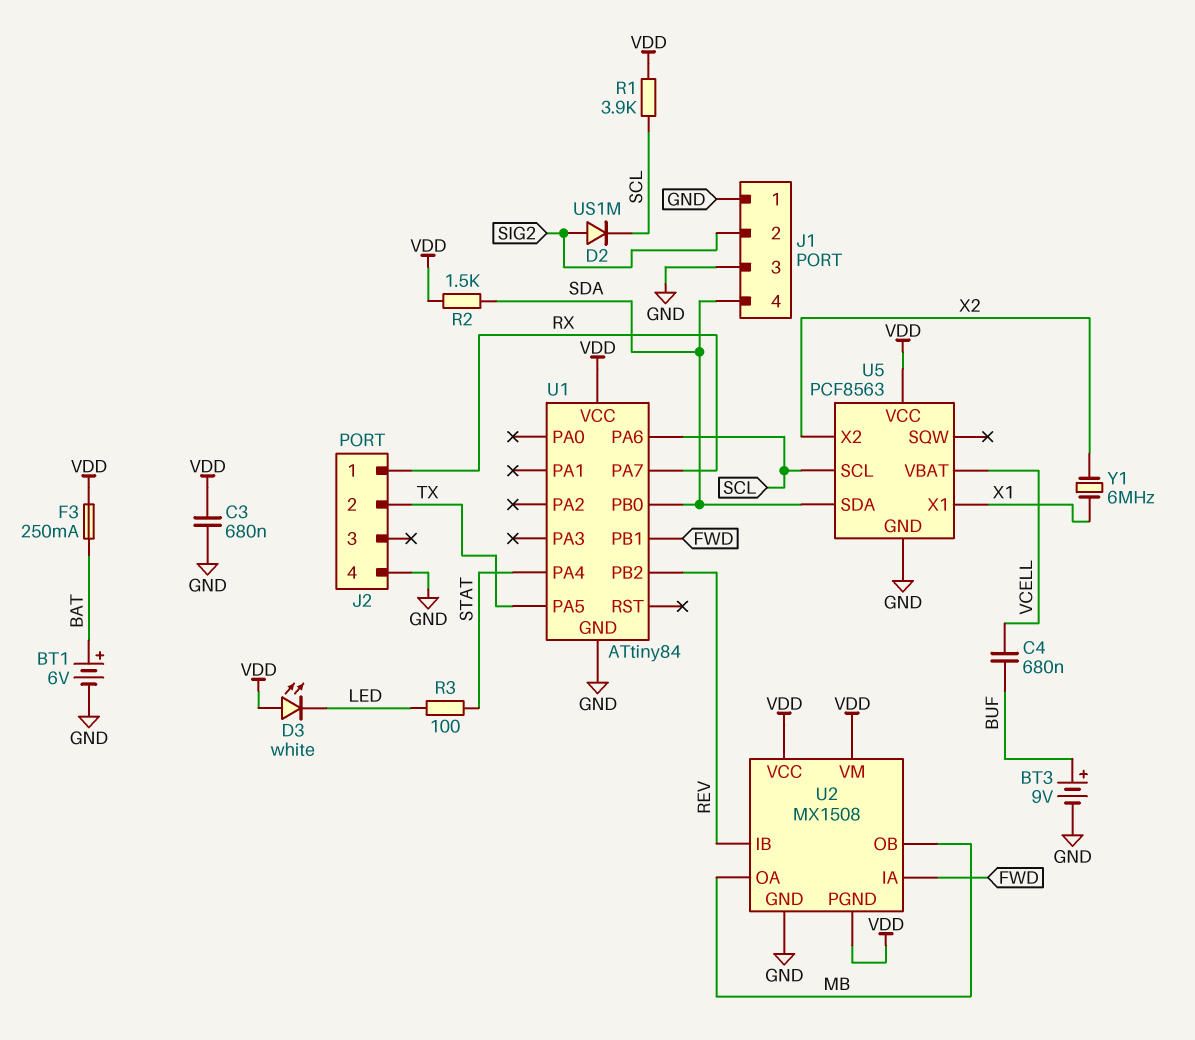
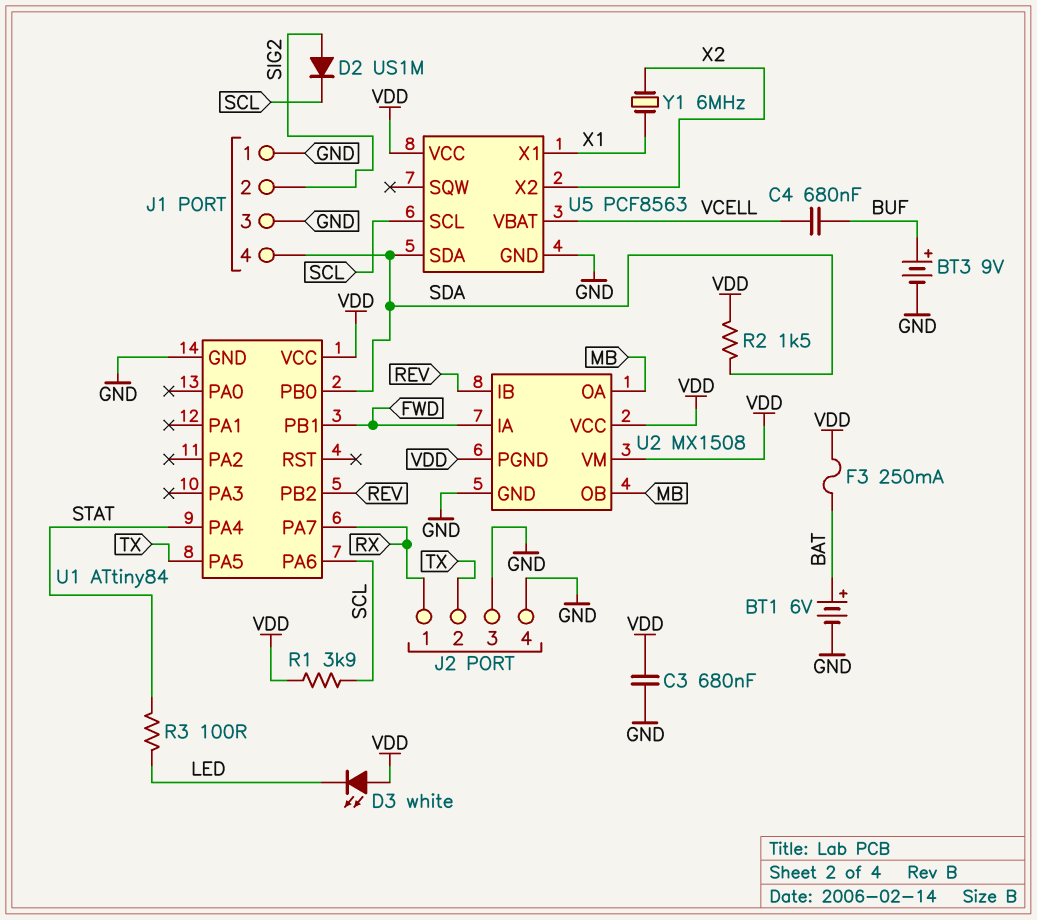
J2 pin 3: none -> GND

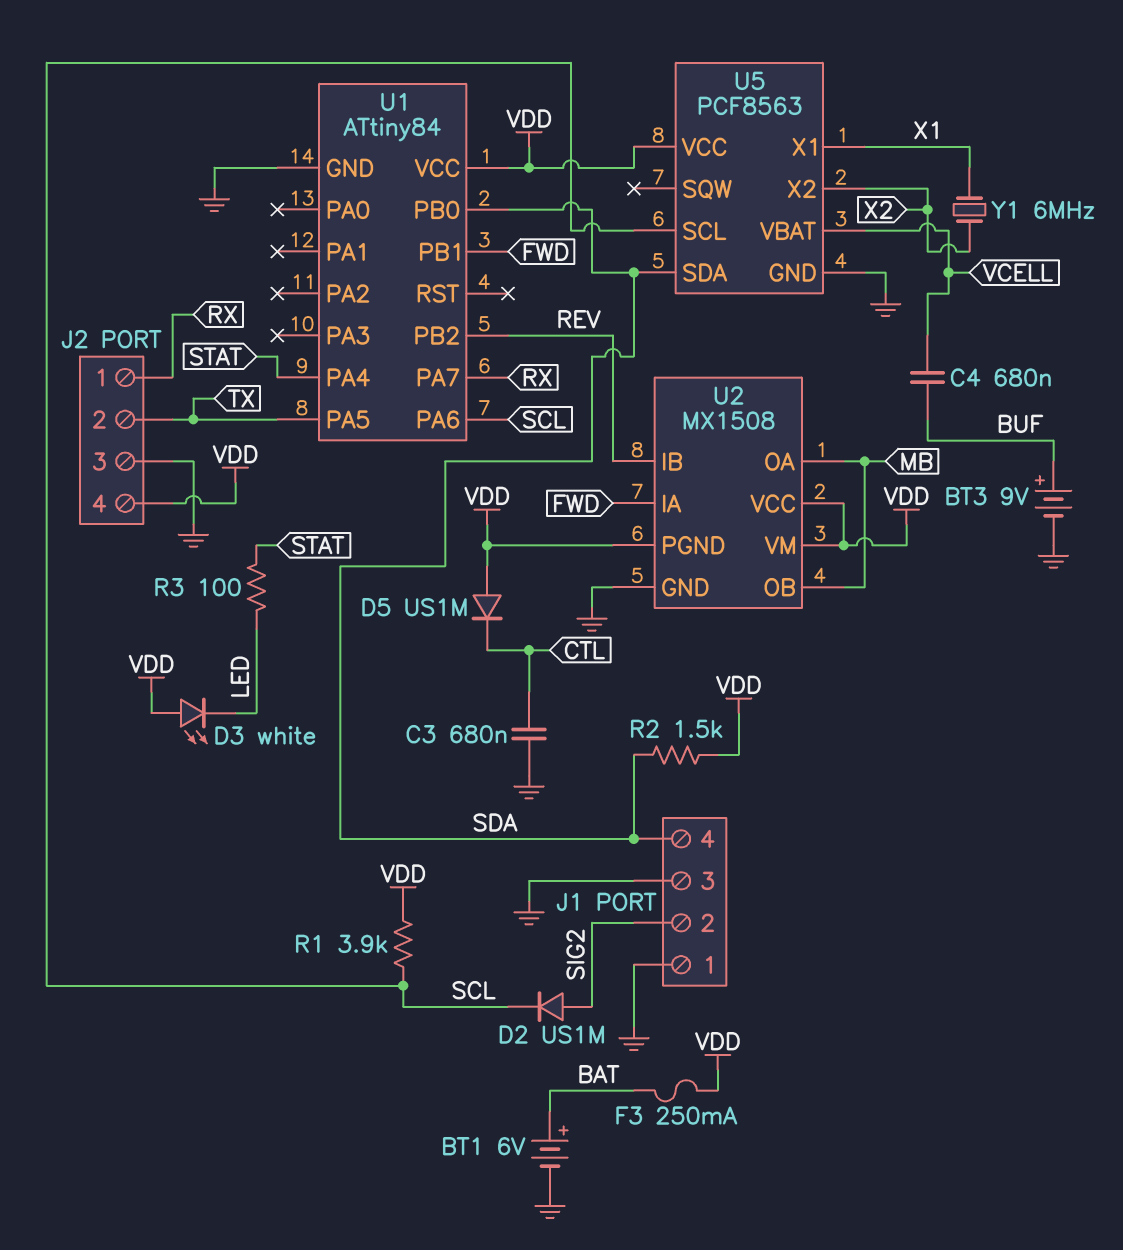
C3: 680nF (GND, VDD) -> 680nF (CTL, GND)
D5: none -> diode US1M (A VDD, K CTL)
J2 pin 4: GND -> VDD

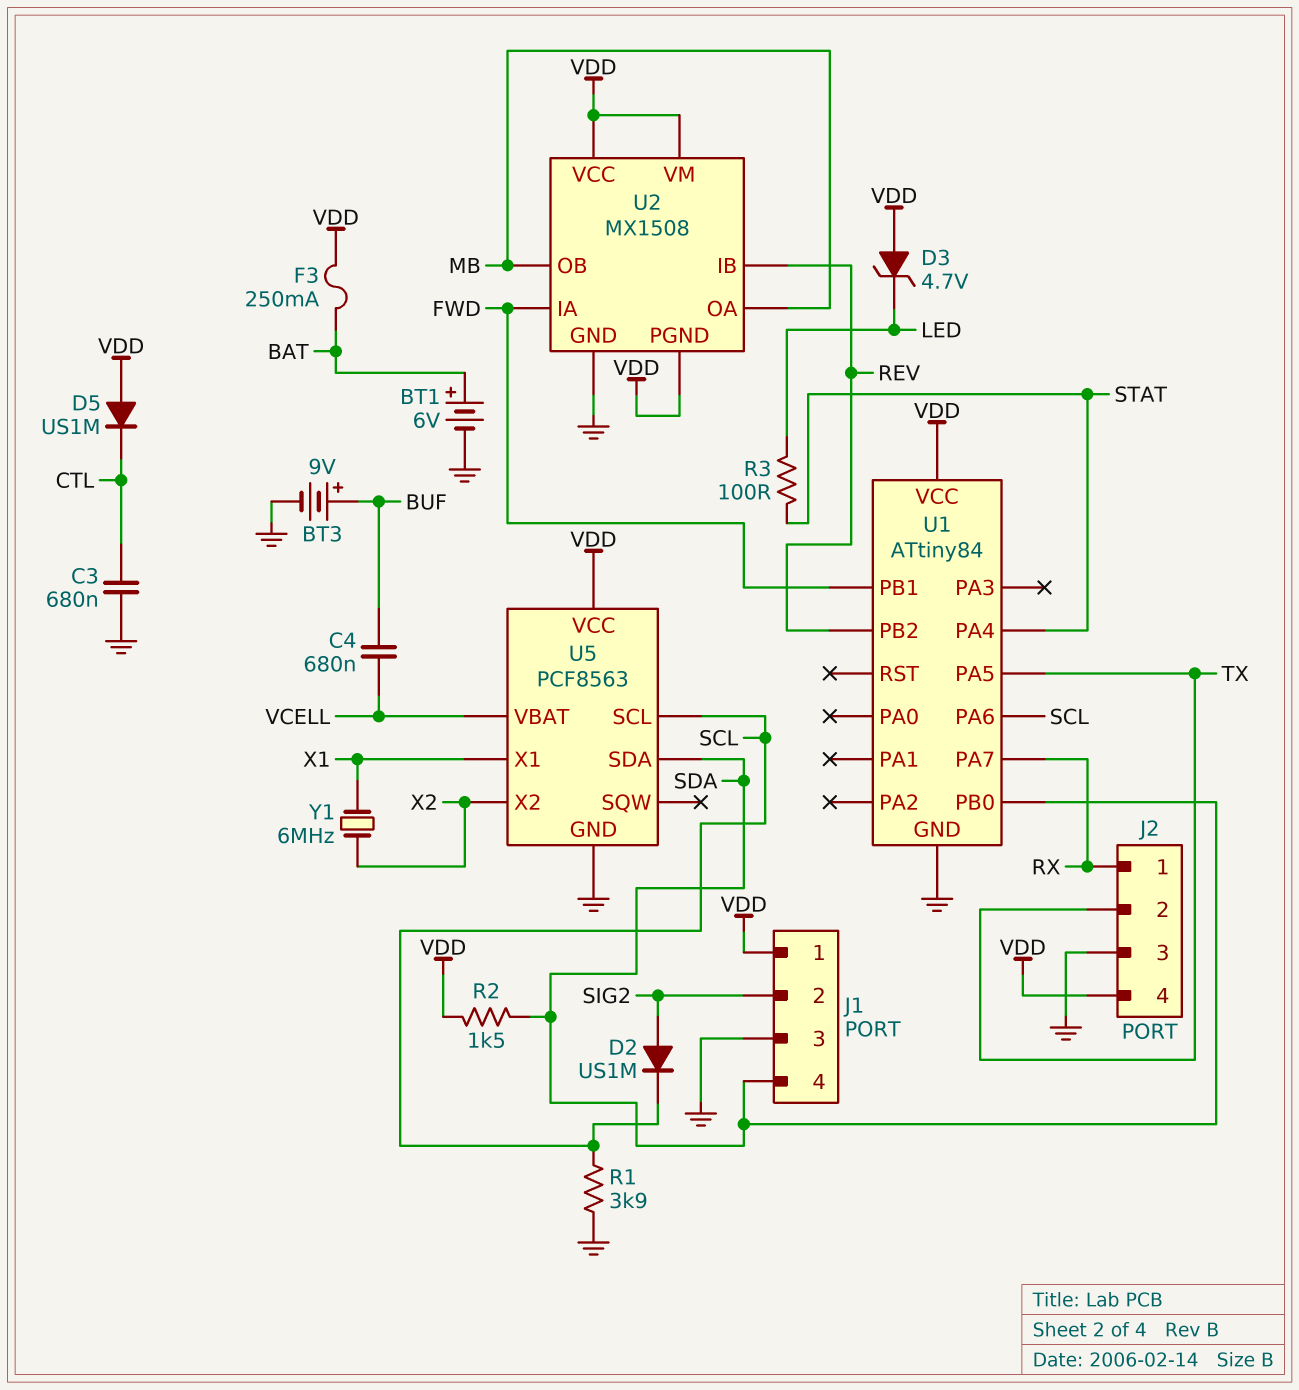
D3: LED white (A VDD, K LED) -> zener 4.7V (A VDD, K LED)
J1 pin 1: GND -> VDD
R1: 3.9k (SCL, VDD) -> 3.9k (GND, SCL)

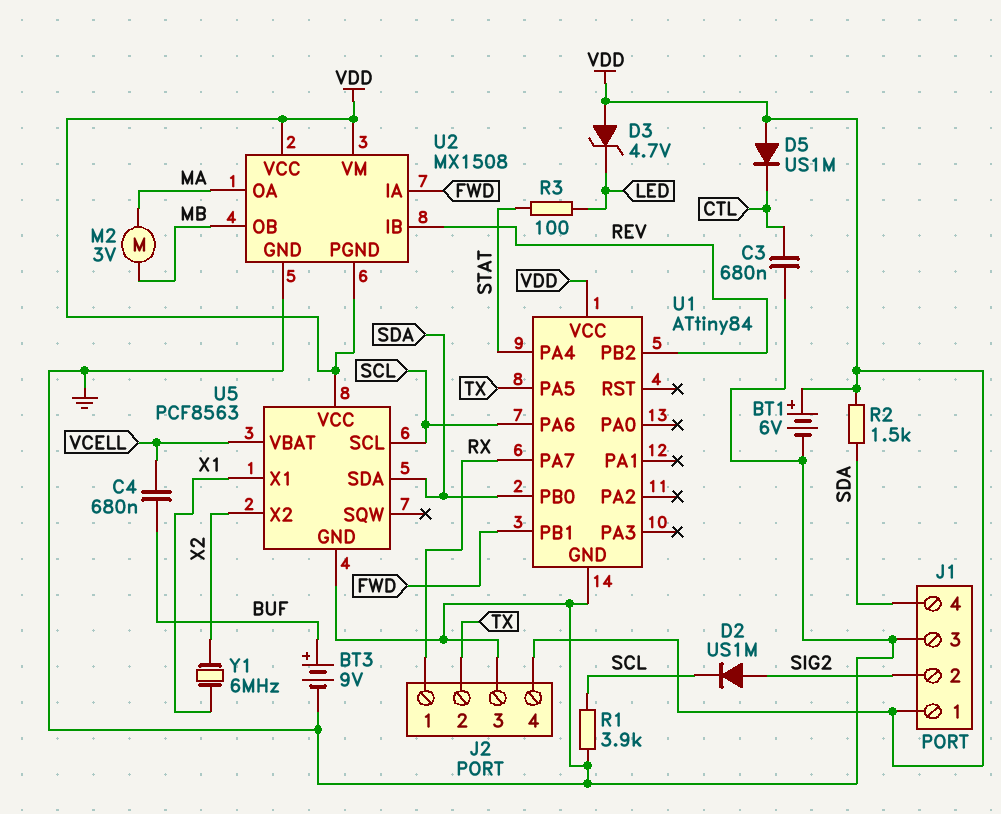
BT1: 6V (plus BAT, minus GND) -> 6V (plus VDD, minus GND)
F3: 250mA (BAT, VDD) -> none
M2: none -> motor 3V (MA, MB)
U2 pin OA: MB -> MA

